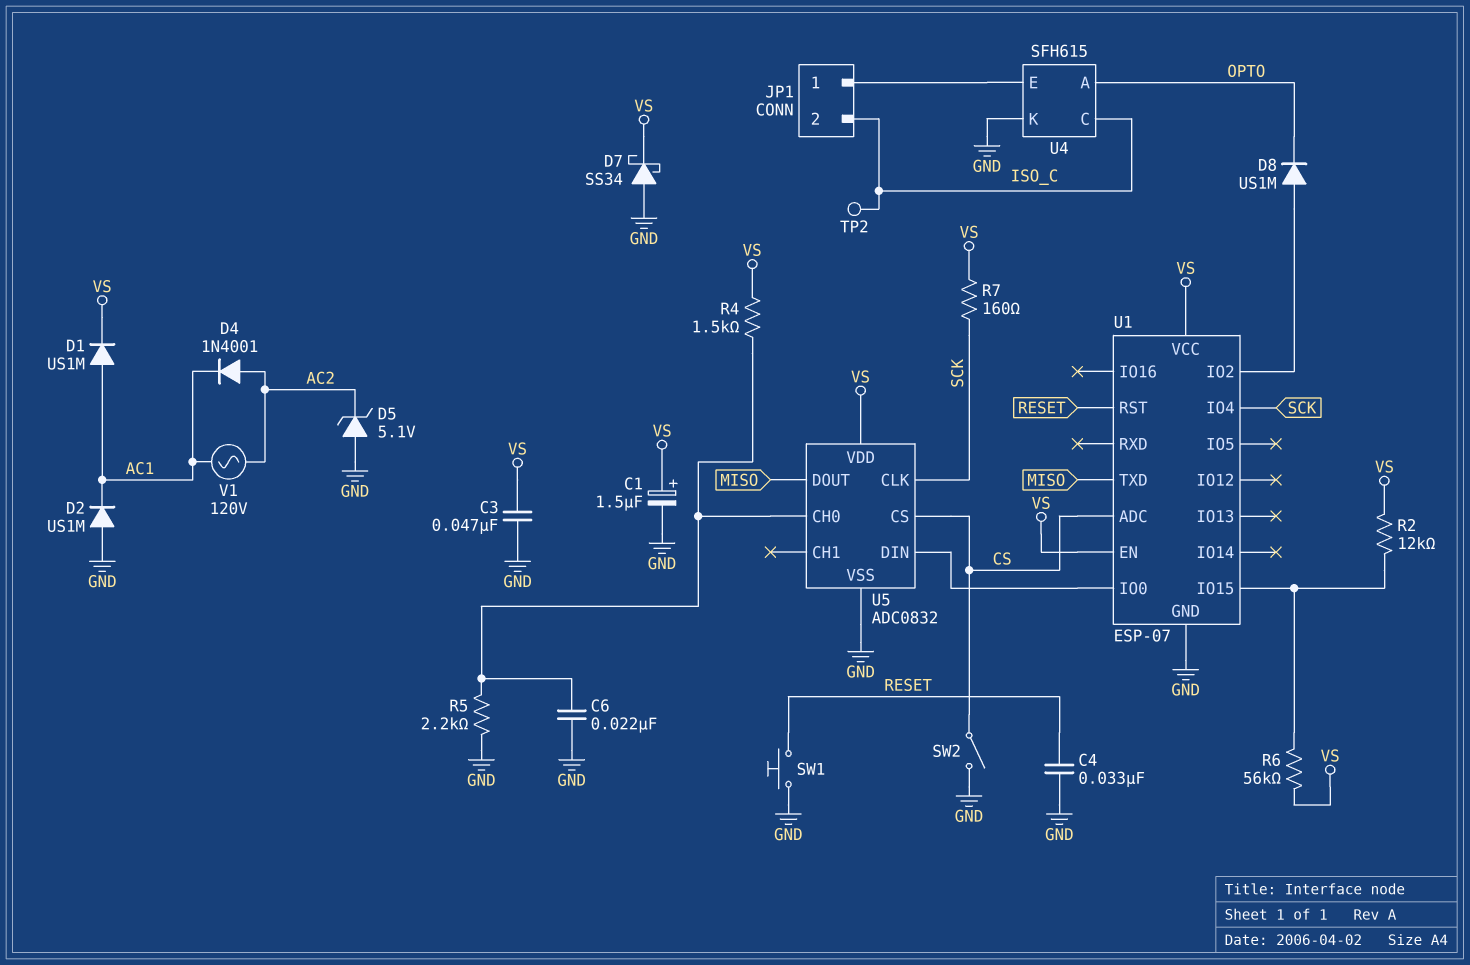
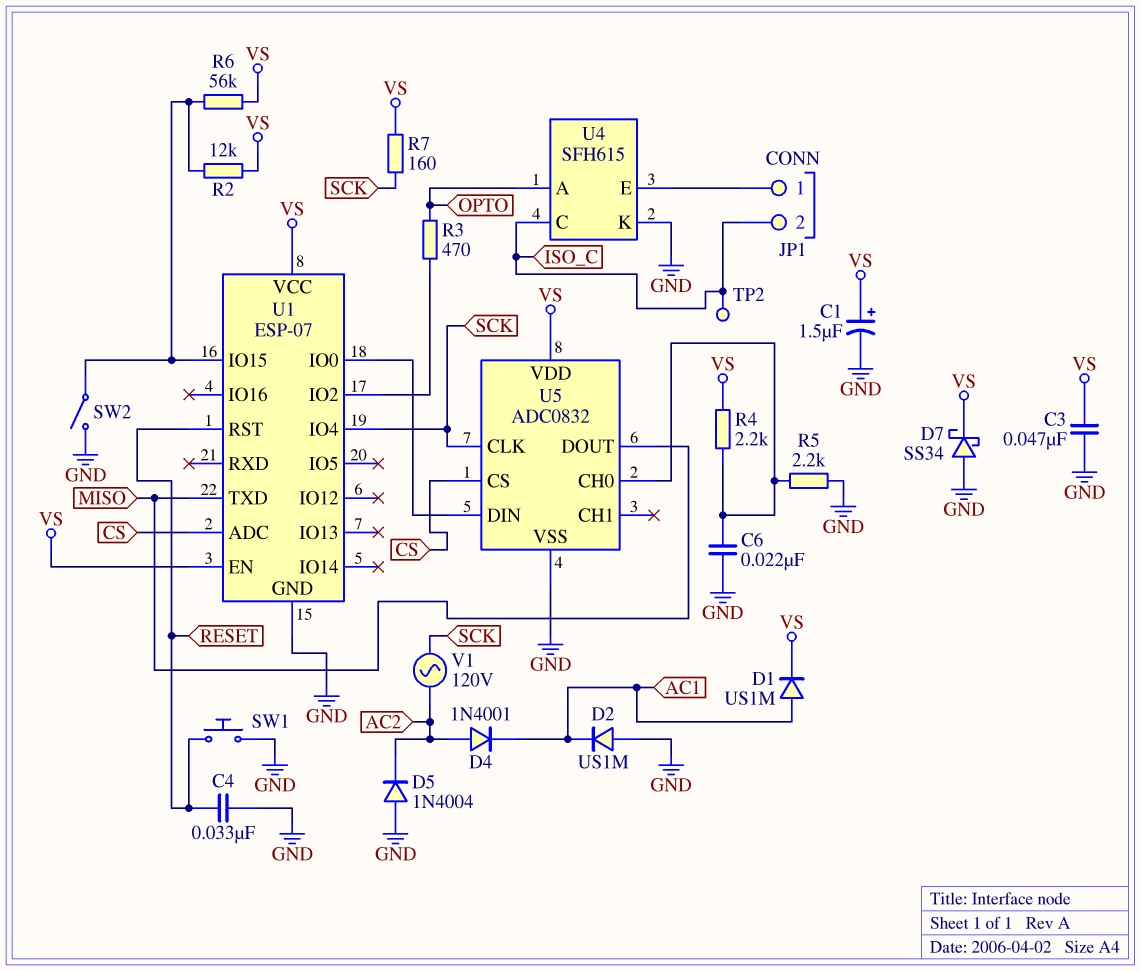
D5: zener 5.1V (A GND, K AC2) -> diode 1N4004 (A GND, K AC2)
D8: diode US1M (A U1/IO2, K OPTO) -> none
R3: none -> 470 (OPTO, U1/IO2)
R4: 1.5k (U5/CH0, VS) -> 2.2k (U5/CH0, VS)
SW2: switch (CS, GND) -> switch (GND, U1/IO15)
V1: AC 120V (AC1, AC2) -> AC 120V (AC2, SCK)

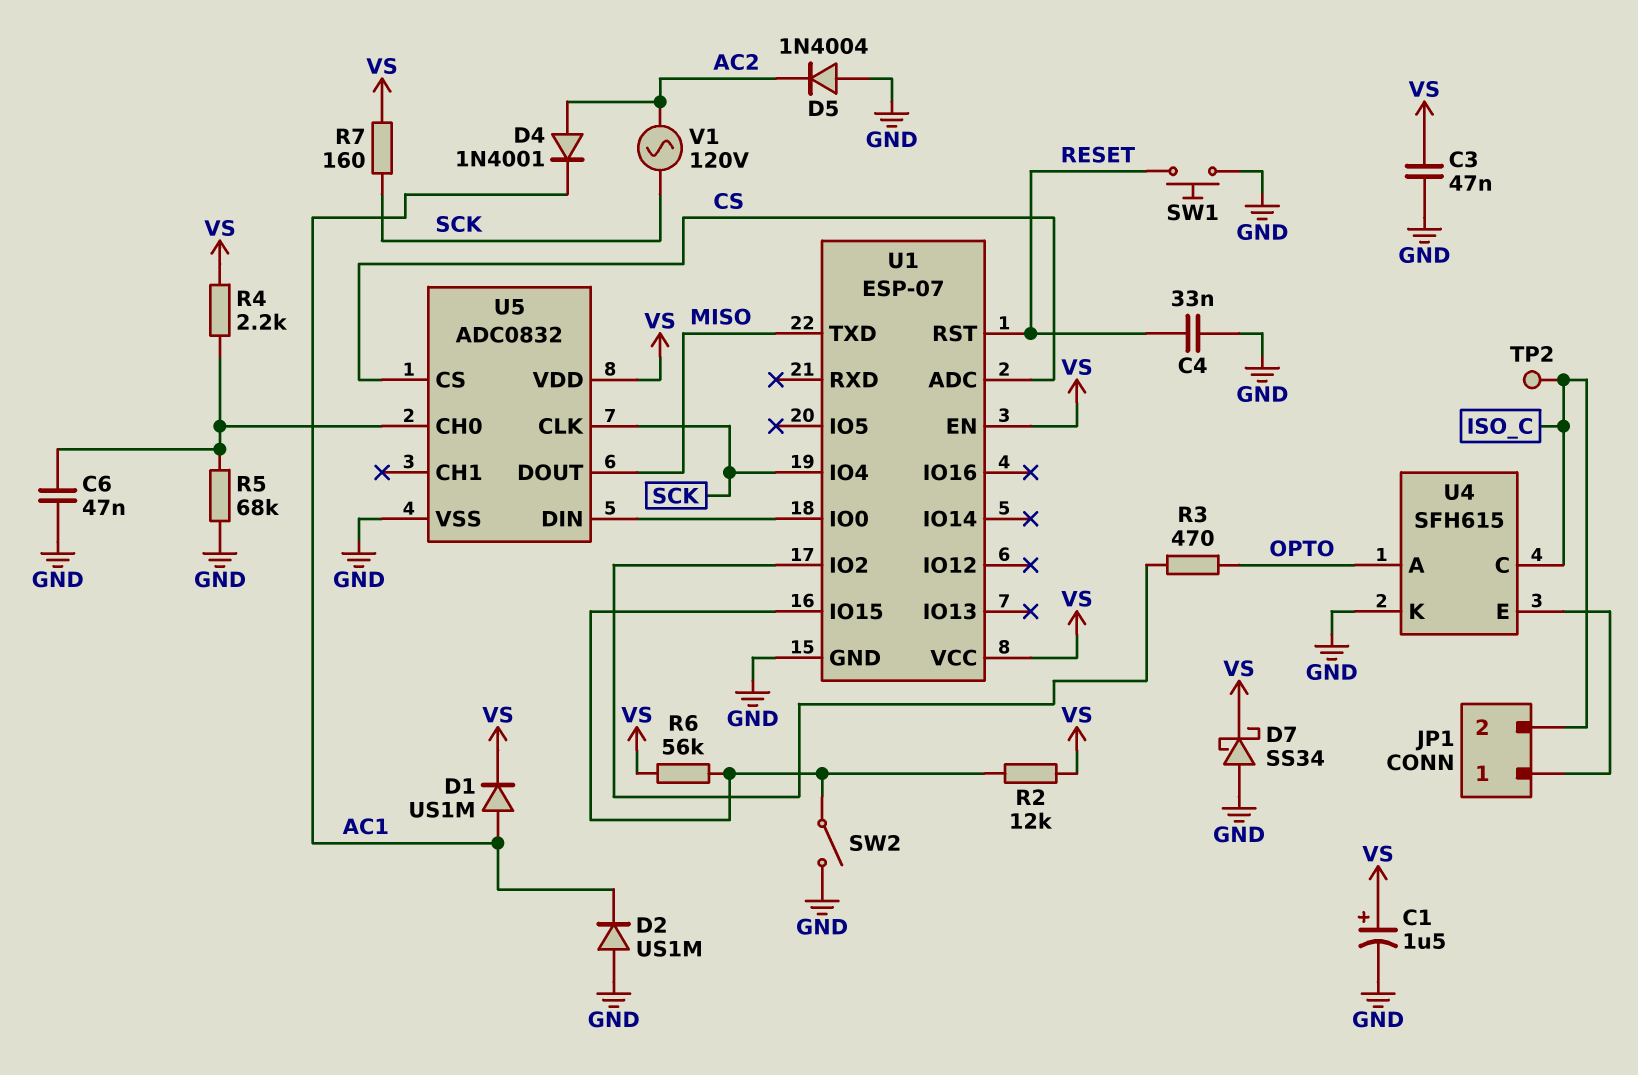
C6: 22nF (GND, U5/CH0) -> 47nF (GND, U5/CH0)
R5: 2.2k (GND, U5/CH0) -> 68k (GND, U5/CH0)

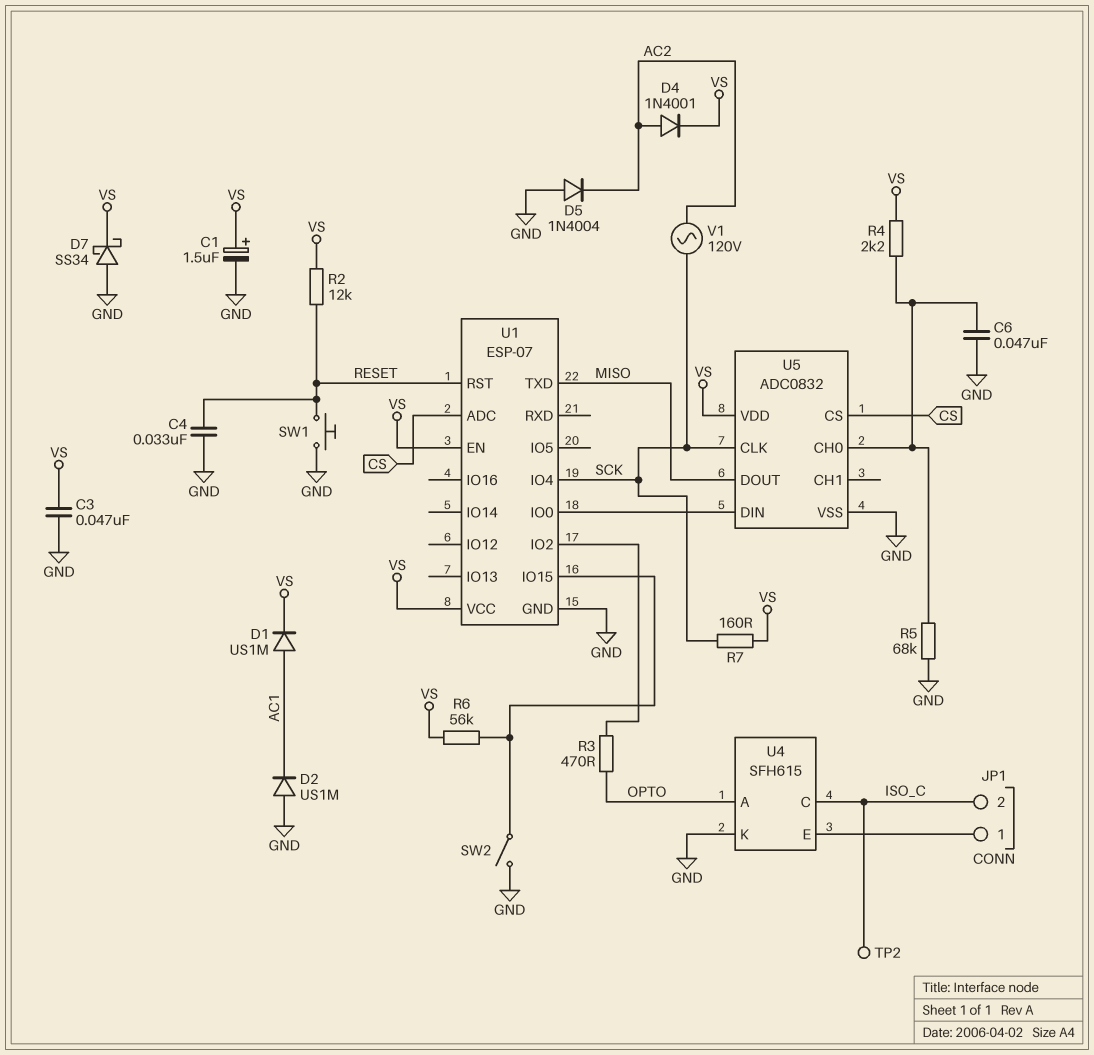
D4: diode 1N4001 (A AC2, K AC1) -> diode 1N4001 (A AC2, K VS)
R2: 12k (U1/IO15, VS) -> 12k (RESET, VS)

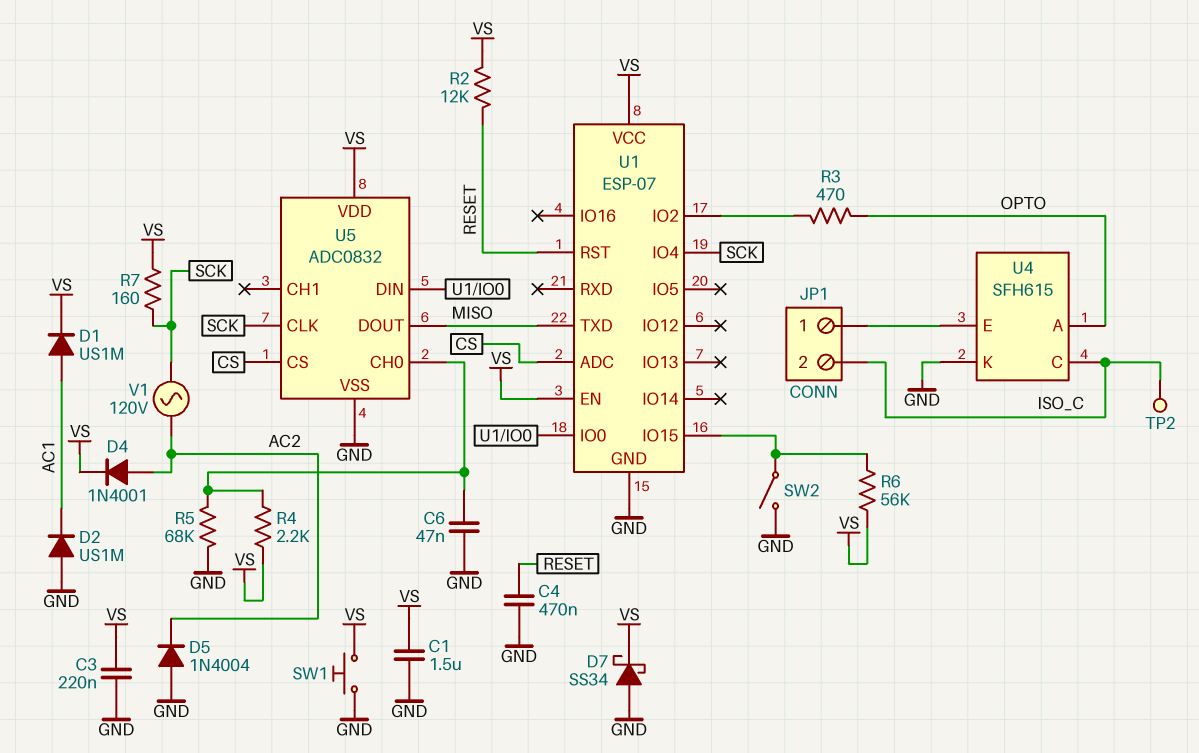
C1: 1.5uF (plus VS, minus GND) -> 1.5uF (GND, VS)
C3: 47nF (GND, VS) -> 220nF (GND, VS)
C4: 33nF (GND, RESET) -> 470nF (GND, RESET)
SW1: button (GND, RESET) -> button (GND, VS)

